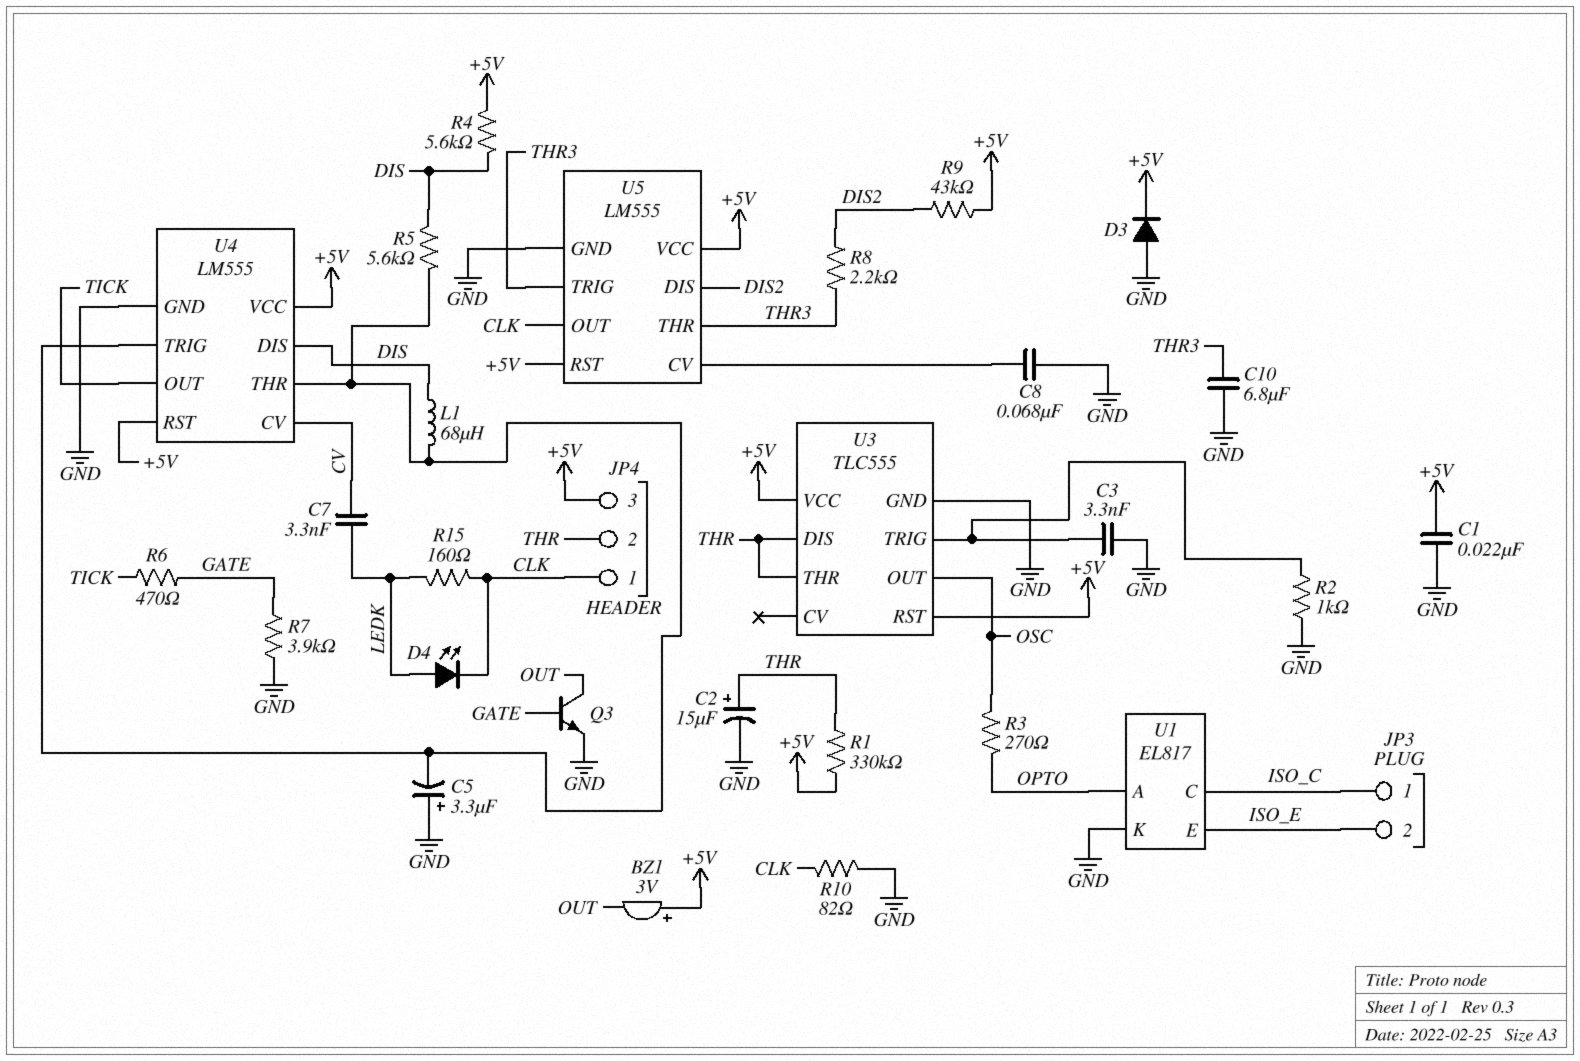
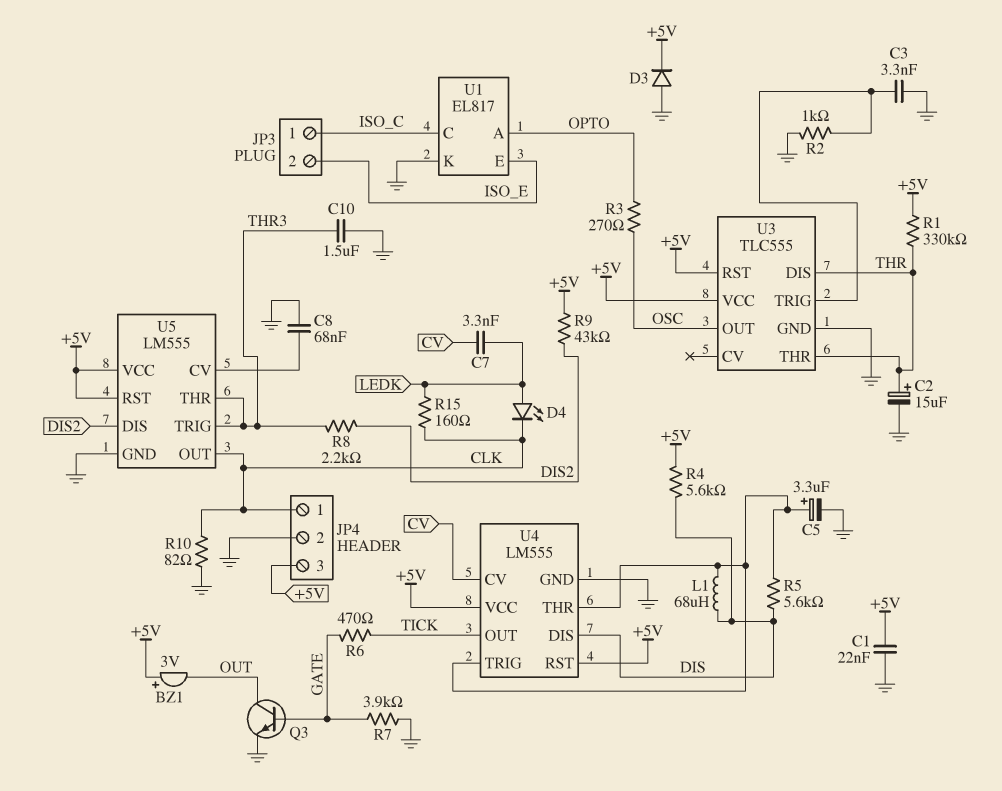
C5: 3.3uF (plus GND, minus U4/THR) -> 3.3uF (plus U4/THR, minus GND)
C10: 6.8uF (GND, THR3) -> 1.5uF (GND, THR3)
JP4 pin 2: THR -> GND

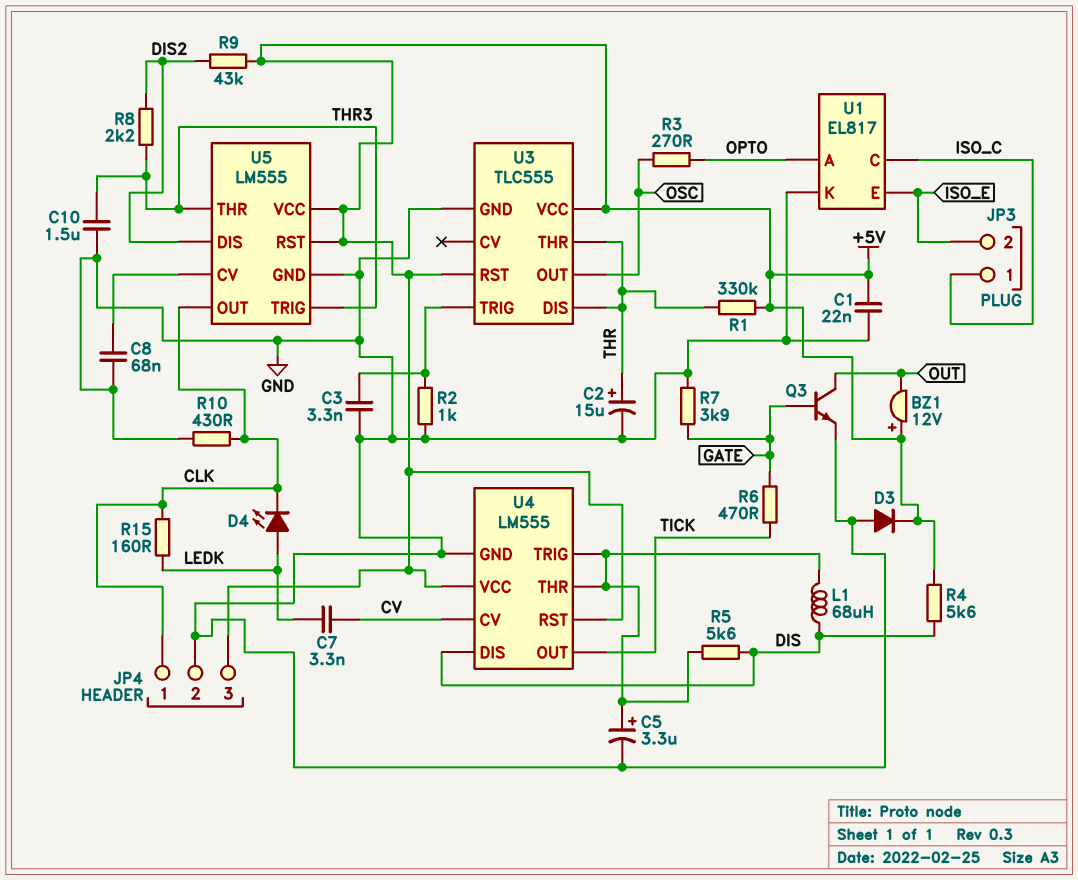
BZ1: buzzer 3V (plus +5V, minus OUT) -> buzzer 12V (plus +5V, minus OUT)
R10: 82 (CLK, GND) -> 430 (CLK, GND)

